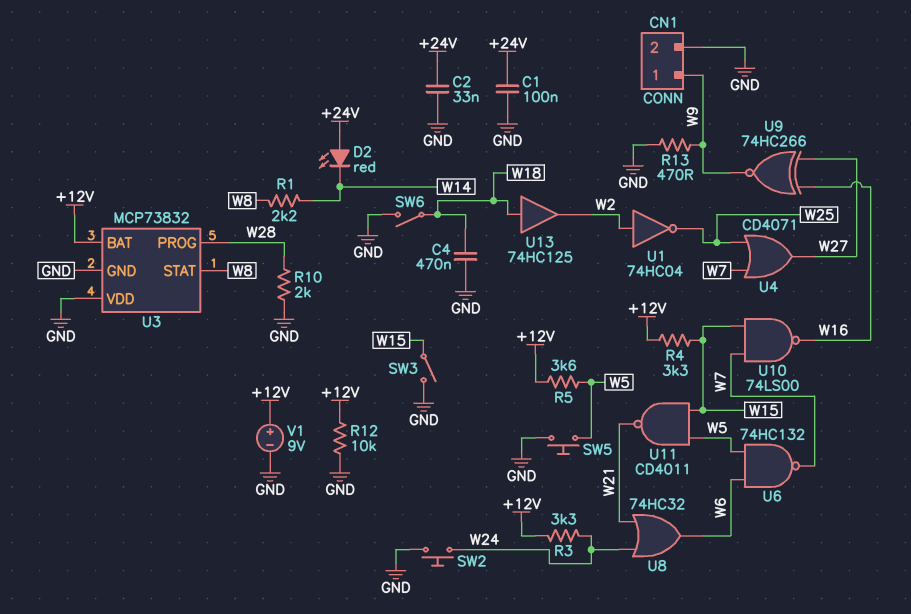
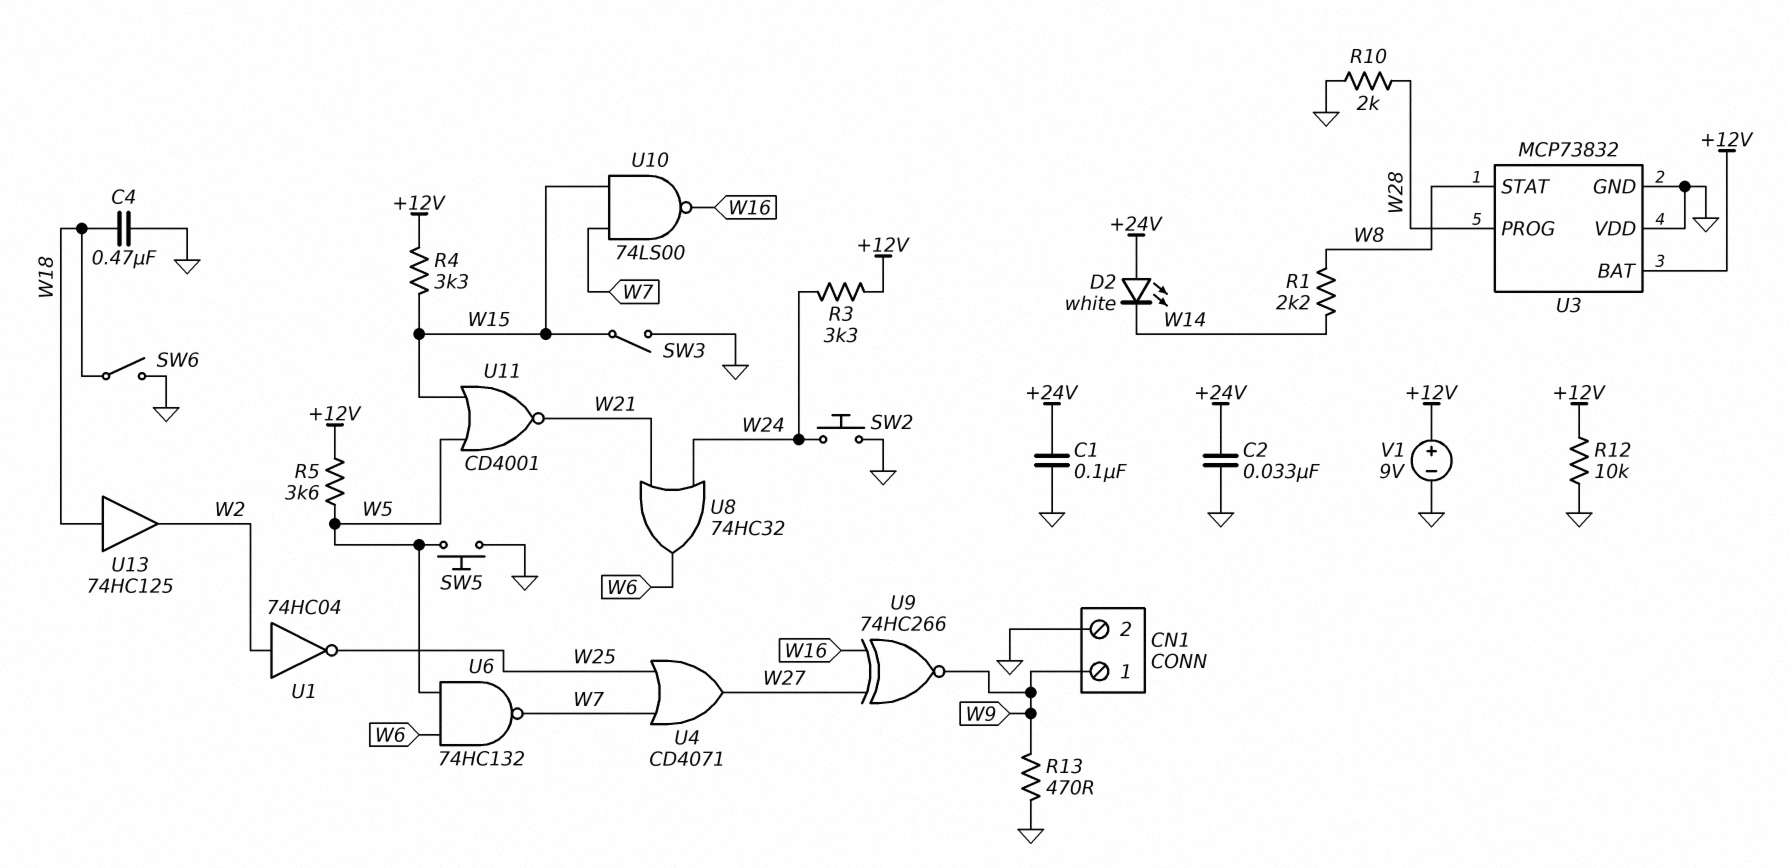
D2: LED red (A +24V, K W14) -> LED white (A +24V, K W14)
U11: NAND CD4011 (in W5, in W15, out W21) -> NOR CD4001 (in W5, in W15, out W21)

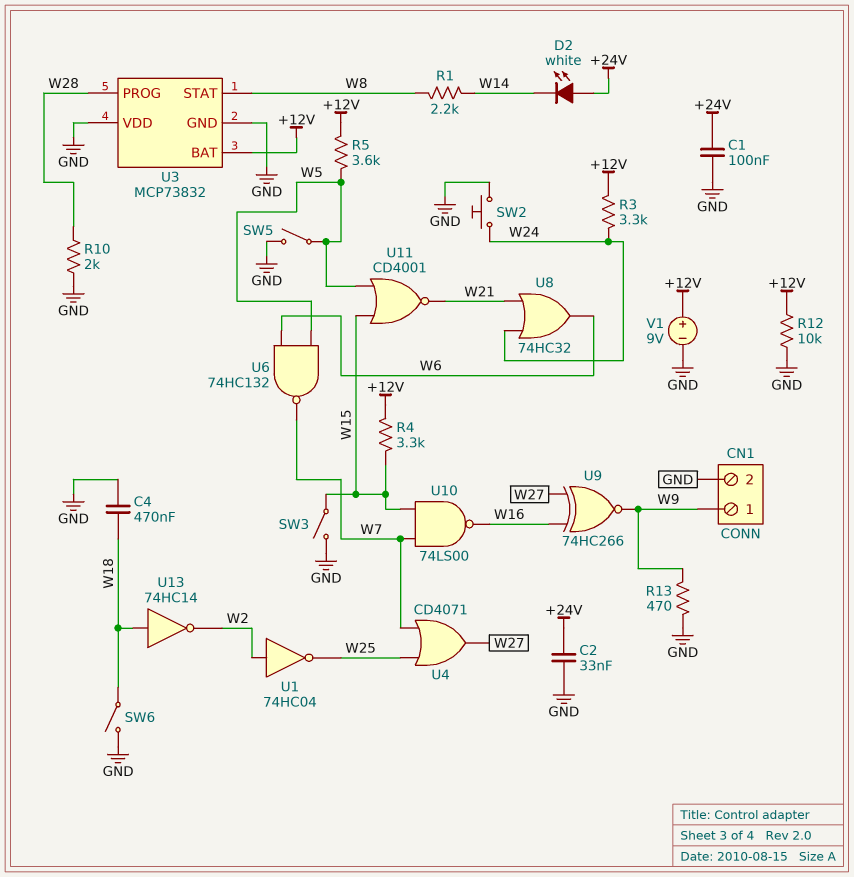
SW5: button (GND, W5) -> switch (GND, W5)
U13: buffer 74HC125 (in W18, out W2) -> NOT 74HC14 (in W18, out W2)

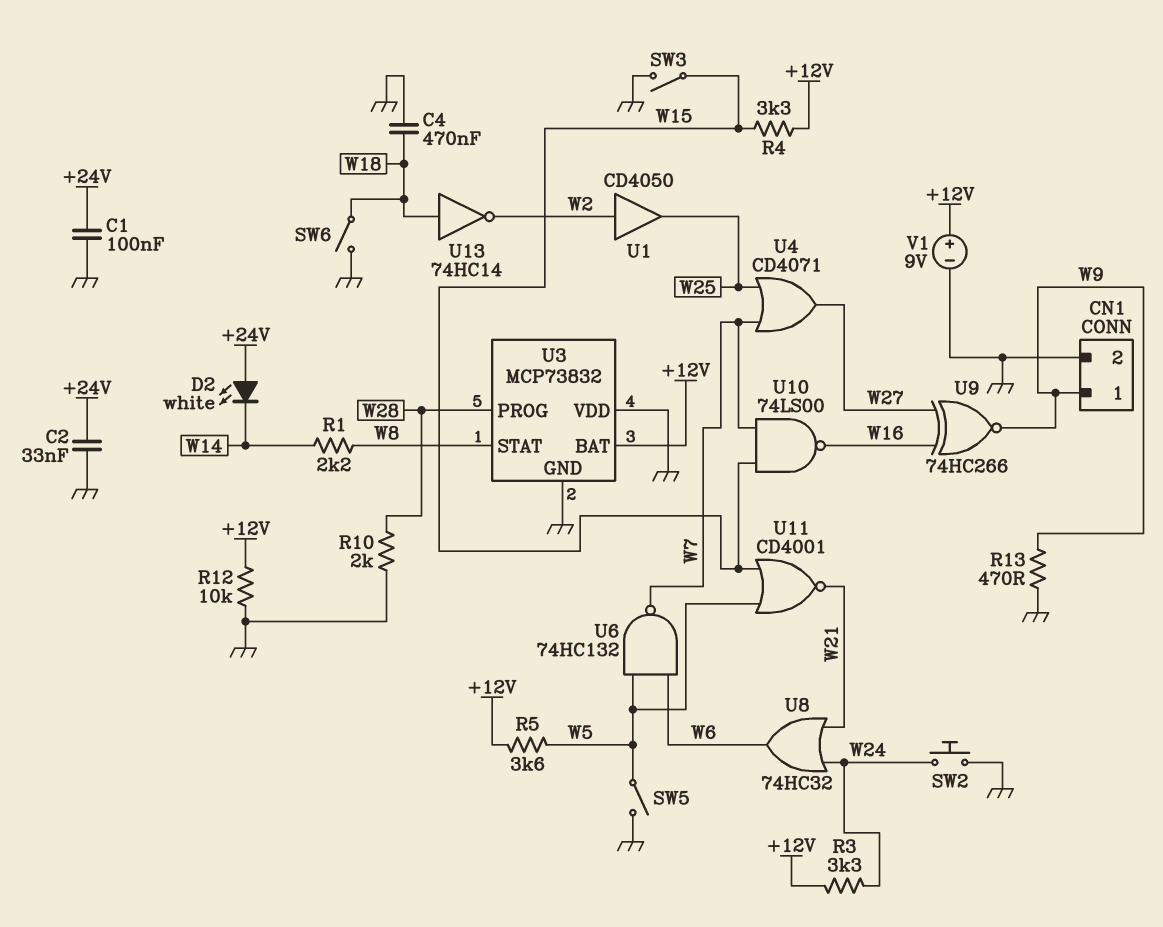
U1: NOT 74HC04 (in W2, out W25) -> buffer CD4050 (in W2, out W25)

